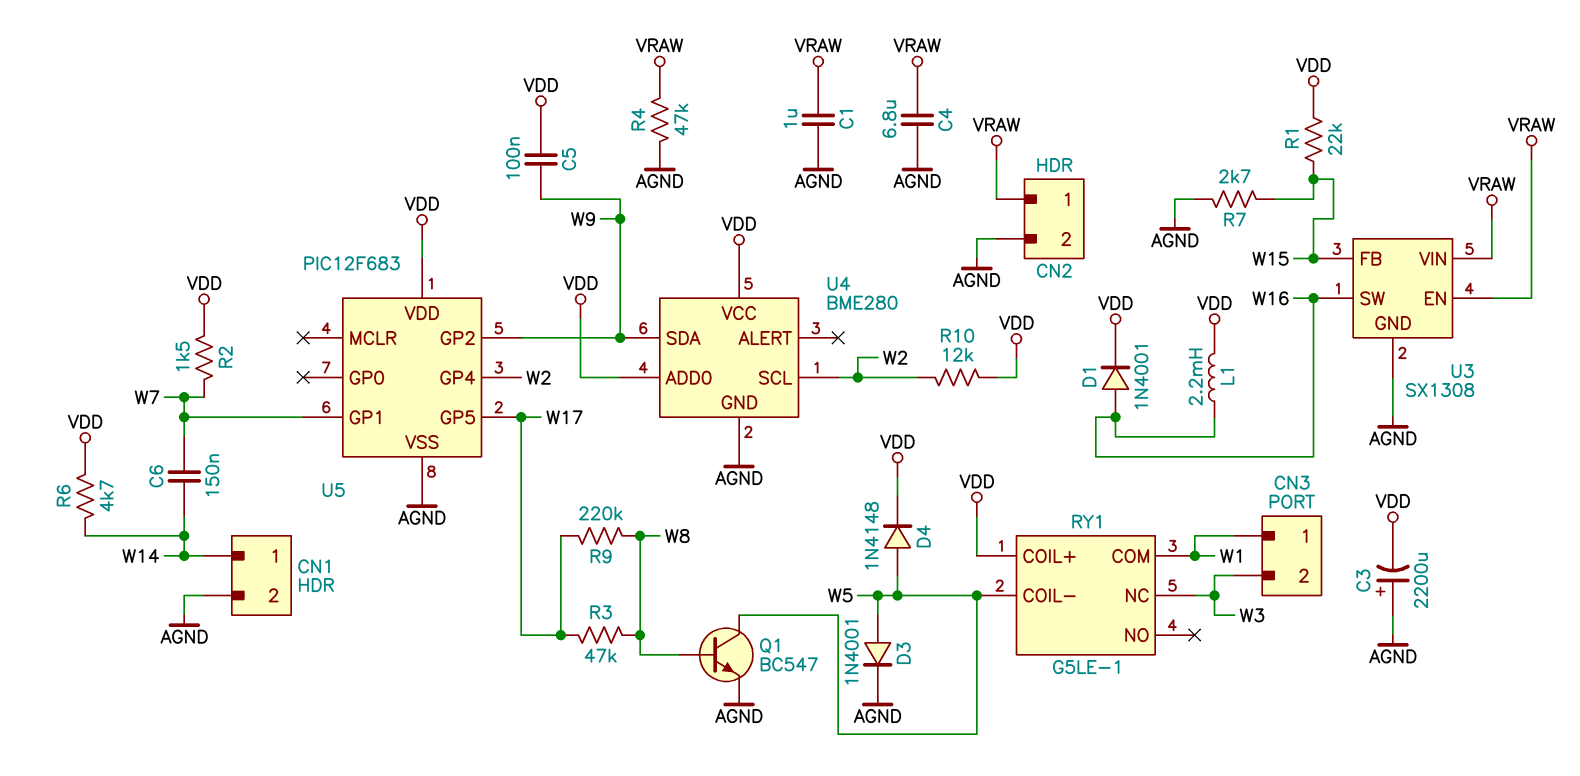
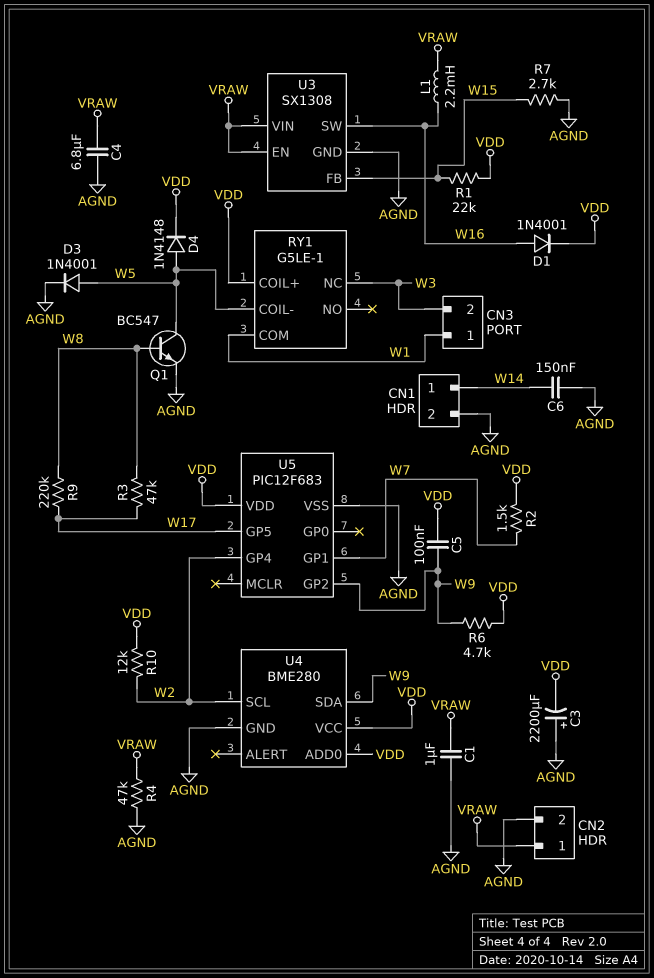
C6: 150nF (W7, W14) -> 150nF (AGND, W14)
L1: 2.2mH (VDD, W16) -> 2.2mH (VRAW, W16)
R6: 4.7k (VDD, W14) -> 4.7k (VDD, W9)

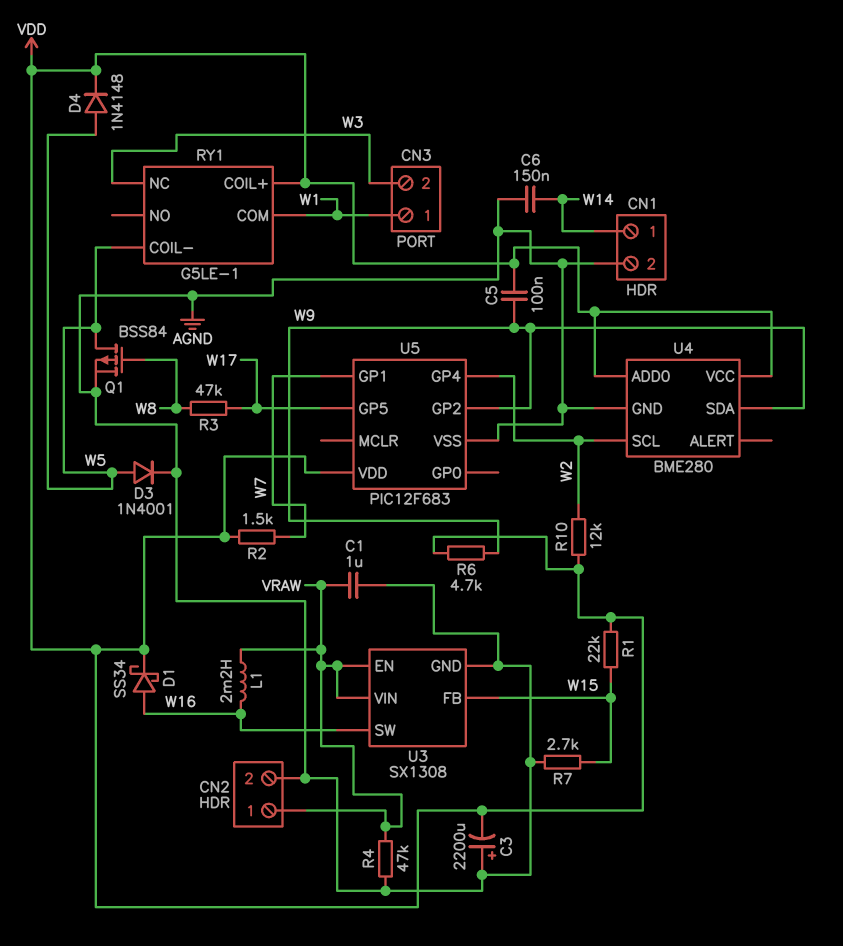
C4: 6.8uF (AGND, VRAW) -> none
D1: diode 1N4001 (A W16, K VDD) -> schottky SS34 (A W16, K VDD)
Q1: NPN BC547 (B W8, C W5, E AGND) -> PMOS BSS84 (G W8, D W5, S AGND)
R9: 220k (W8, W17) -> none

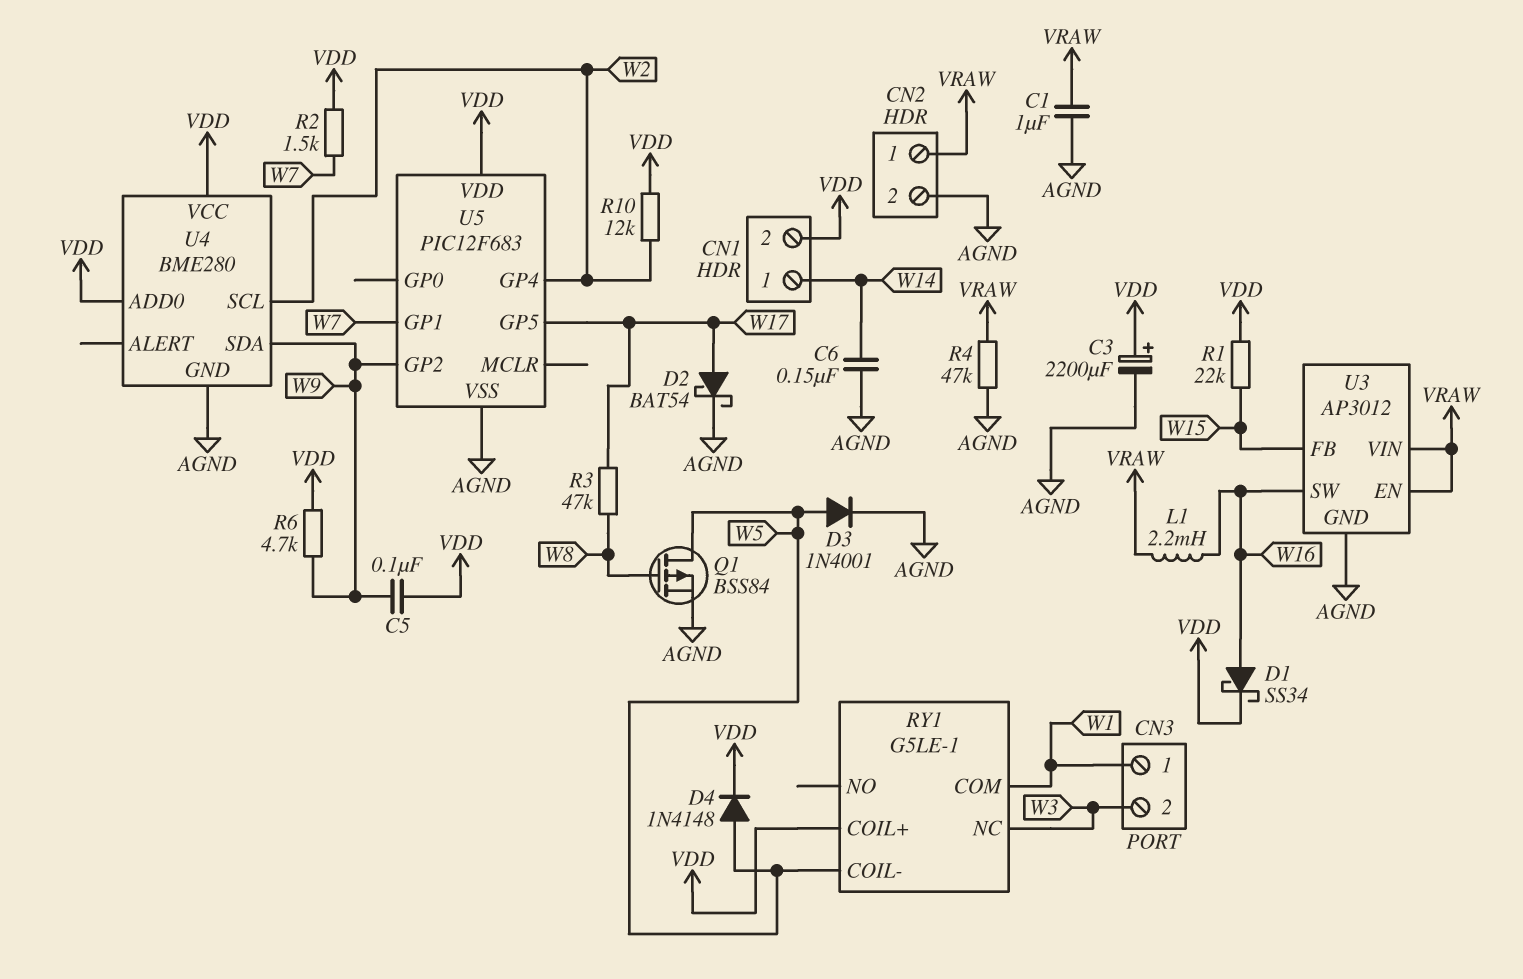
C3: 2200uF (plus AGND, minus VDD) -> 2200uF (plus VDD, minus AGND)
CN1 pin 2: AGND -> VDD
D2: none -> schottky BAT54 (A W17, K AGND)
R7: 2.7k (AGND, W15) -> none
U3: SX1308 -> AP3012

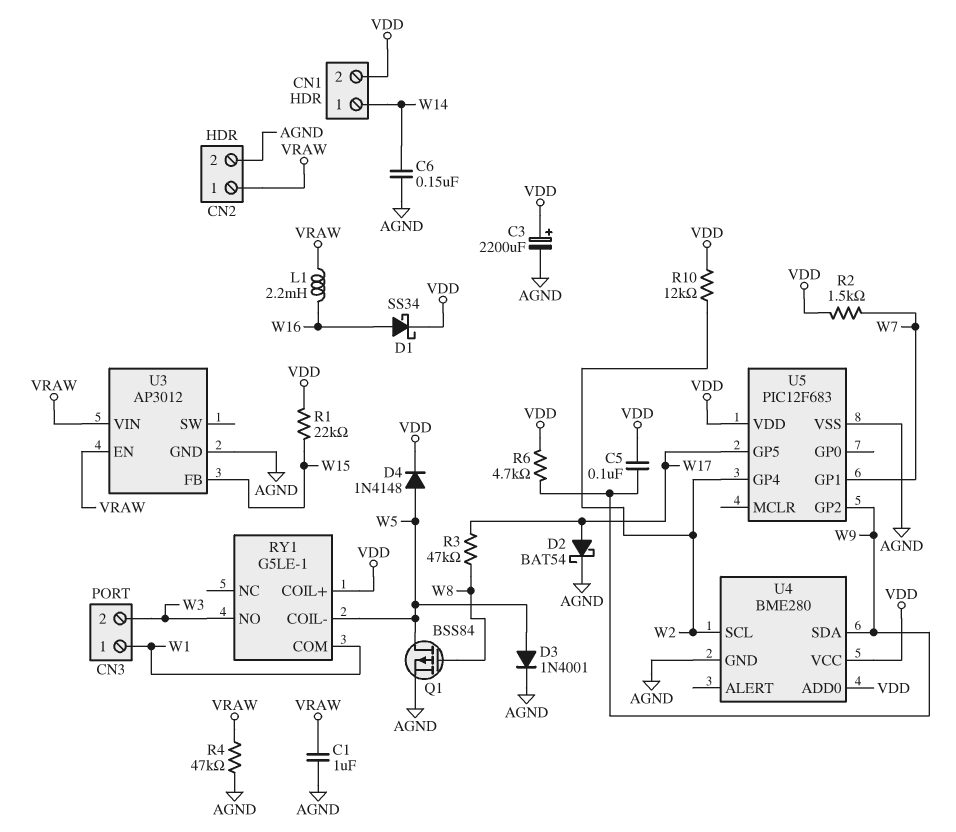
RY1 pin NC: W3 -> none
RY1 pin NO: none -> W3
U3 pin SW: W16 -> none

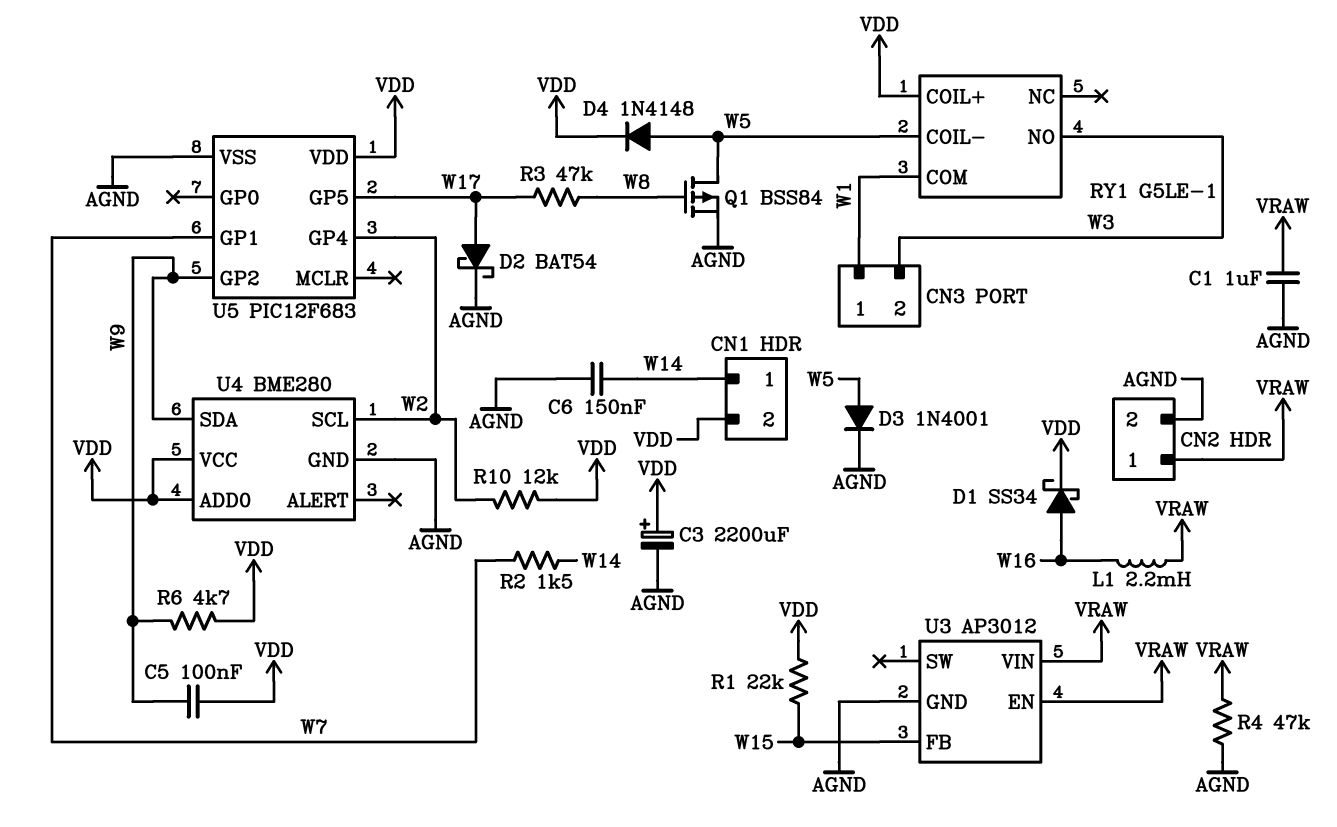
R2: 1.5k (VDD, W7) -> 1.5k (W7, W14)

